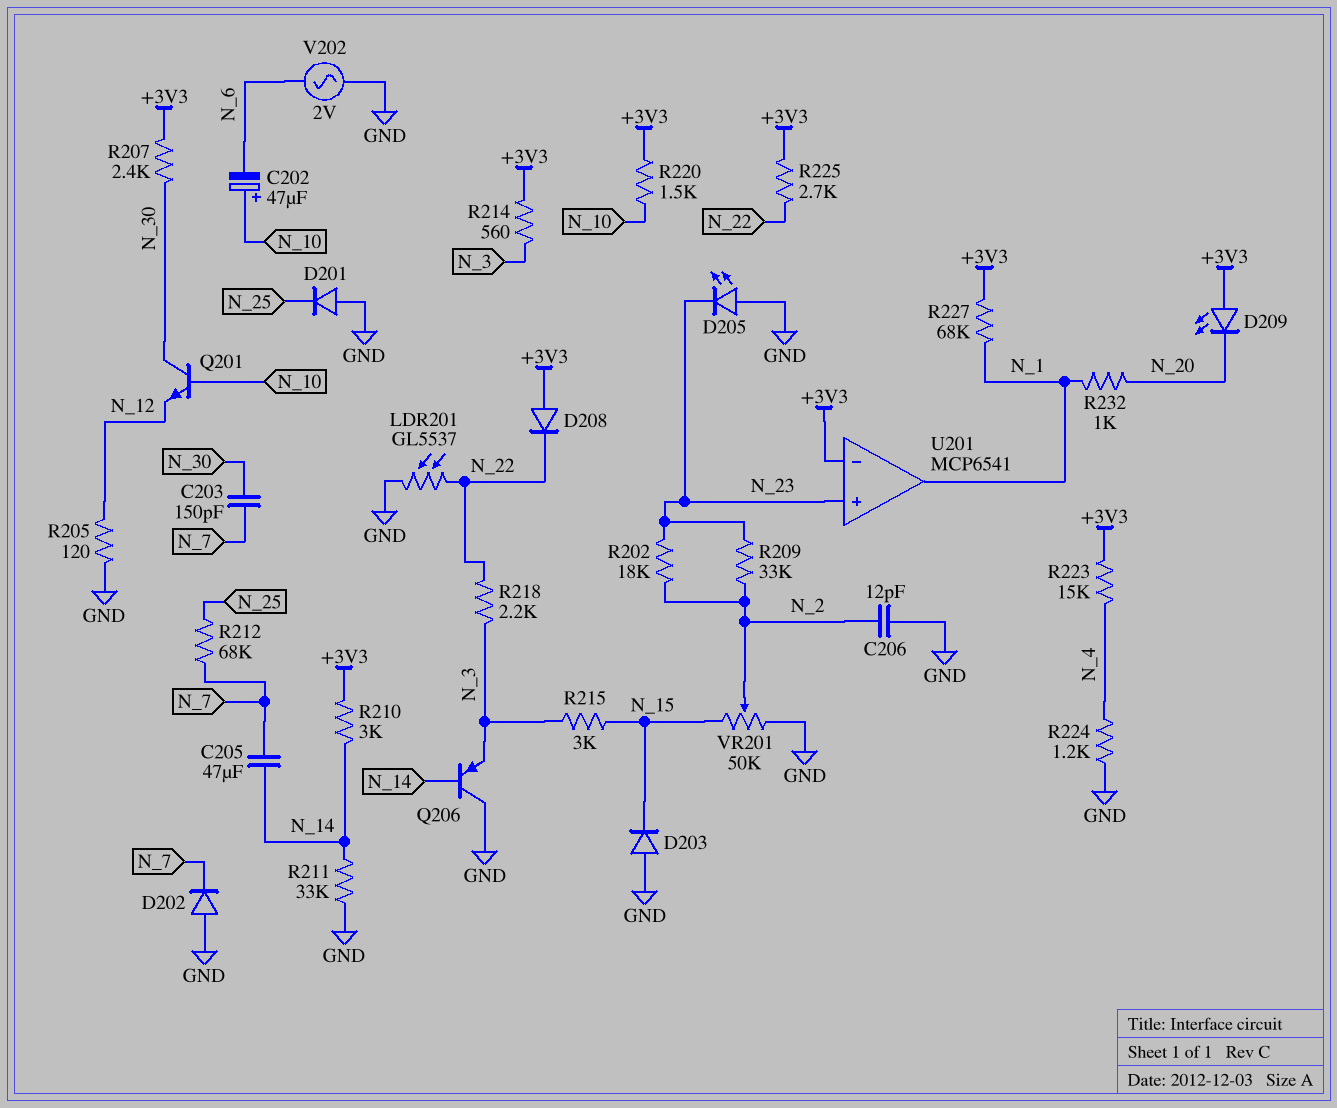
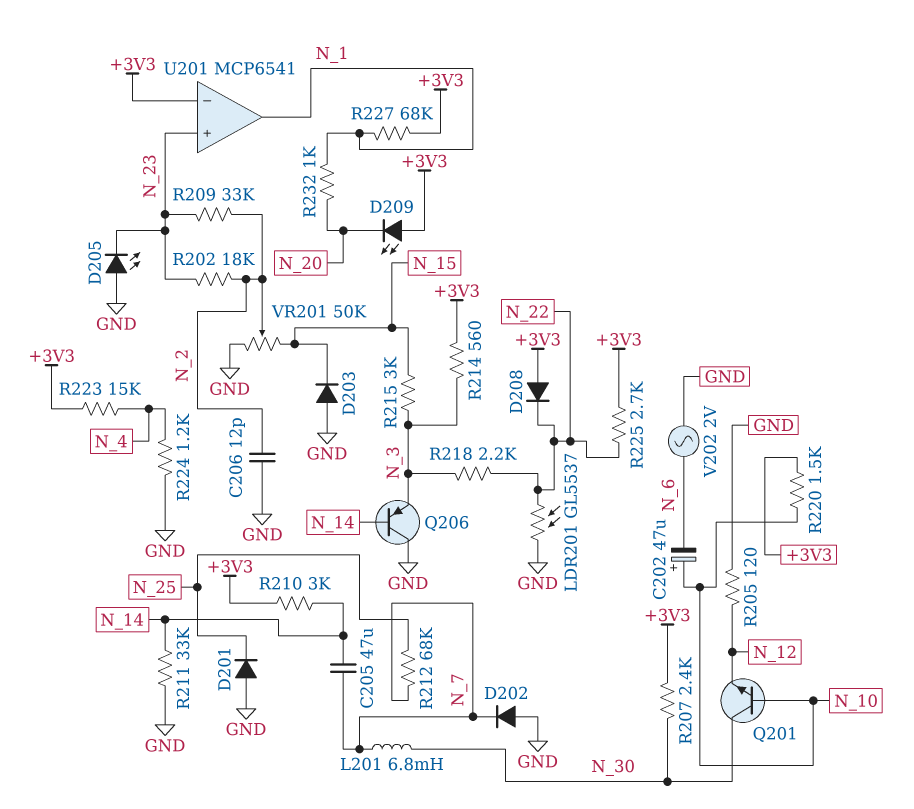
C203: 150pF (N_7, N_30) -> none
L201: none -> 6.8mH (N_7, N_30)

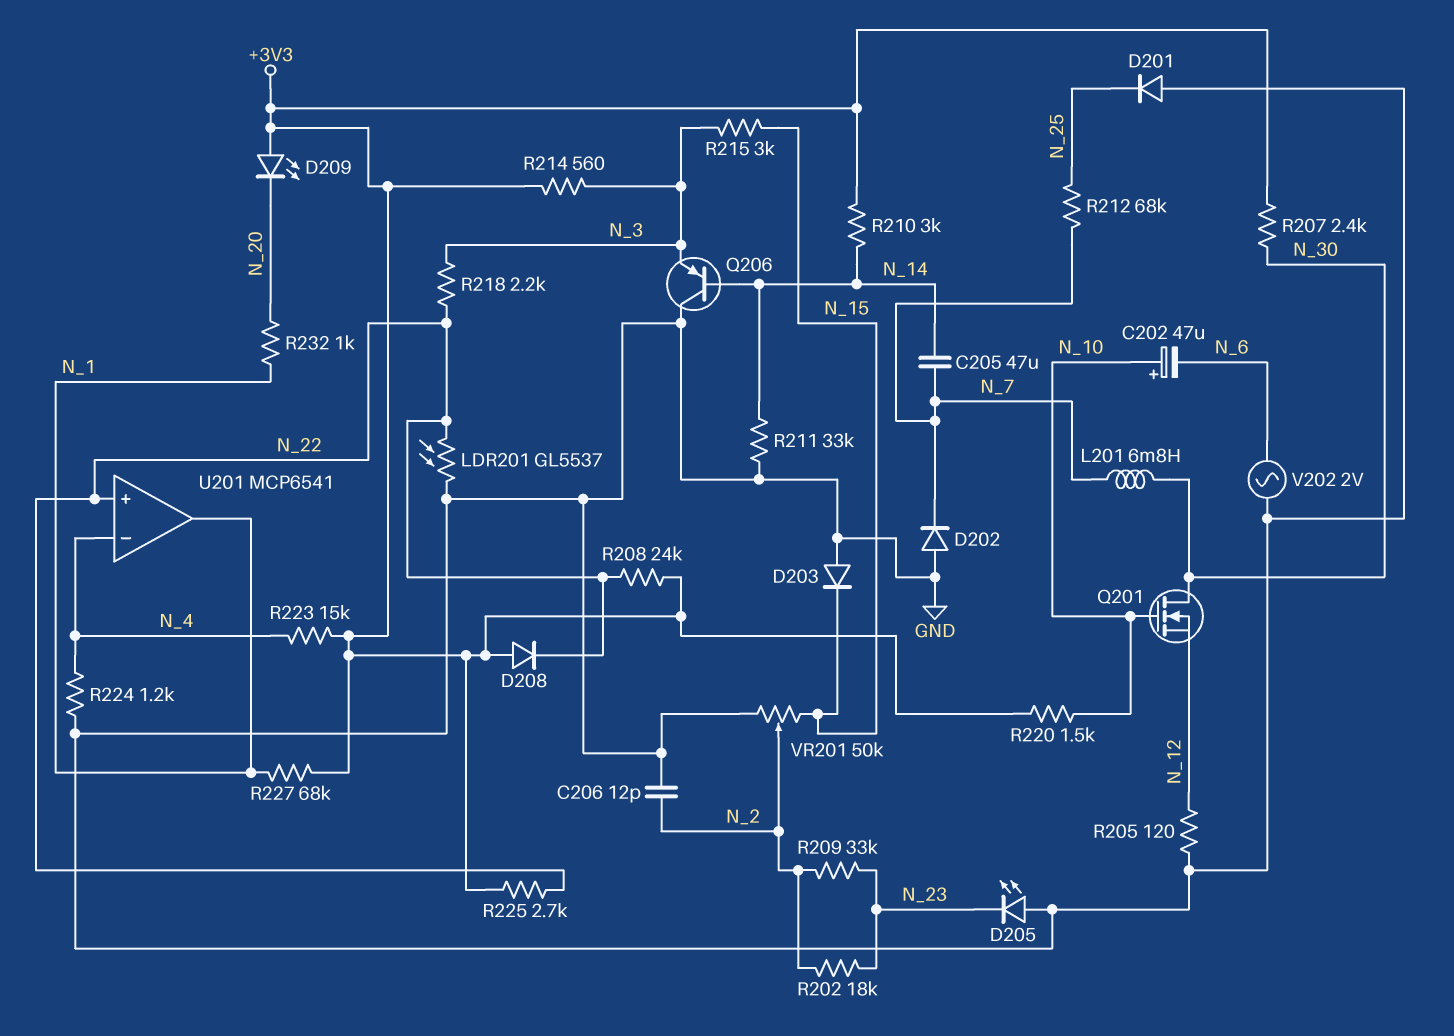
Q201: NPN (B N_10, C N_30, E N_12) -> NMOS (G N_10, D N_30, S N_12)
R208: none -> 24k (+3V3, N_22)
U201 pin in+: N_23 -> N_22
U201 pin in-: +3V3 -> N_4

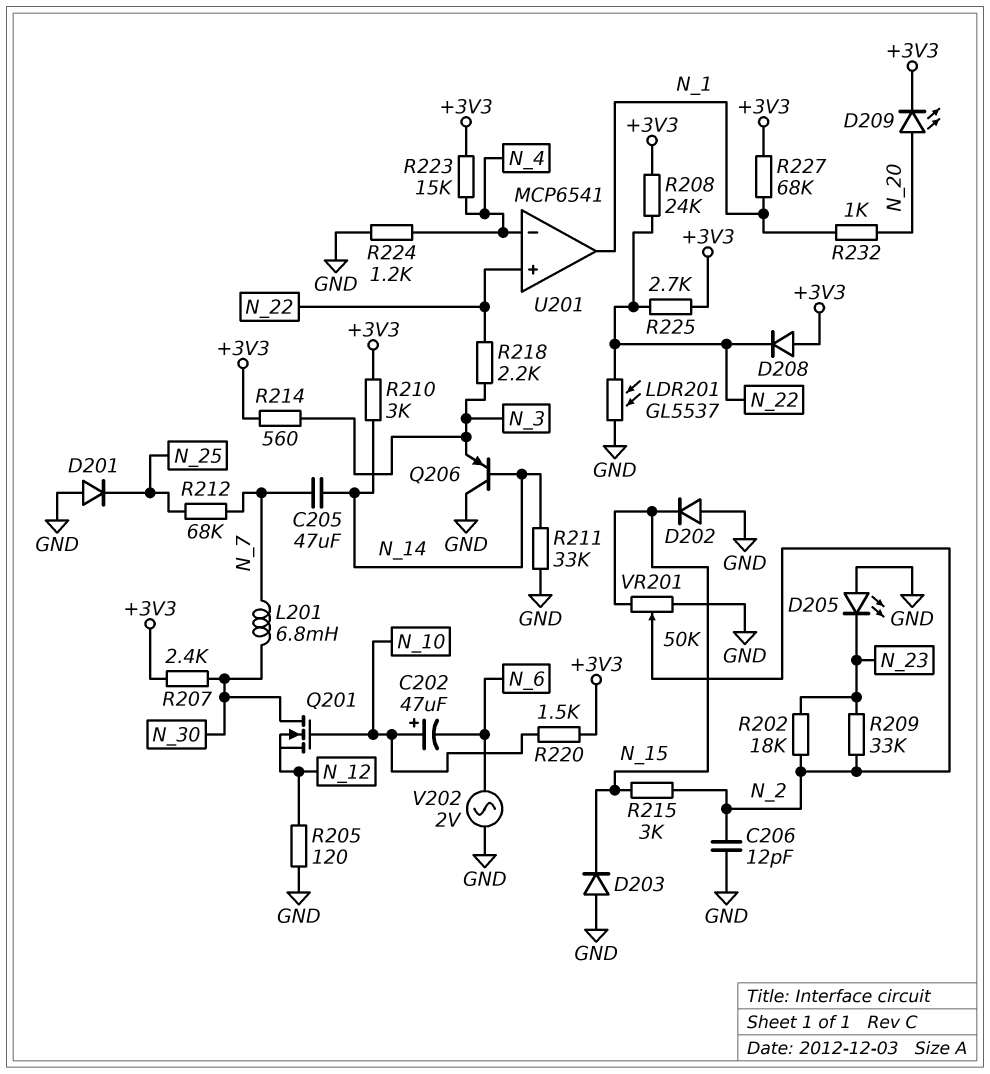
D202: diode (A GND, K N_7) -> diode (A GND, K N_15)
D209: LED (A +3V3, K N_20) -> LED (A N_20, K +3V3)
R215: 3k (N_3, N_15) -> 3k (N_2, N_15)

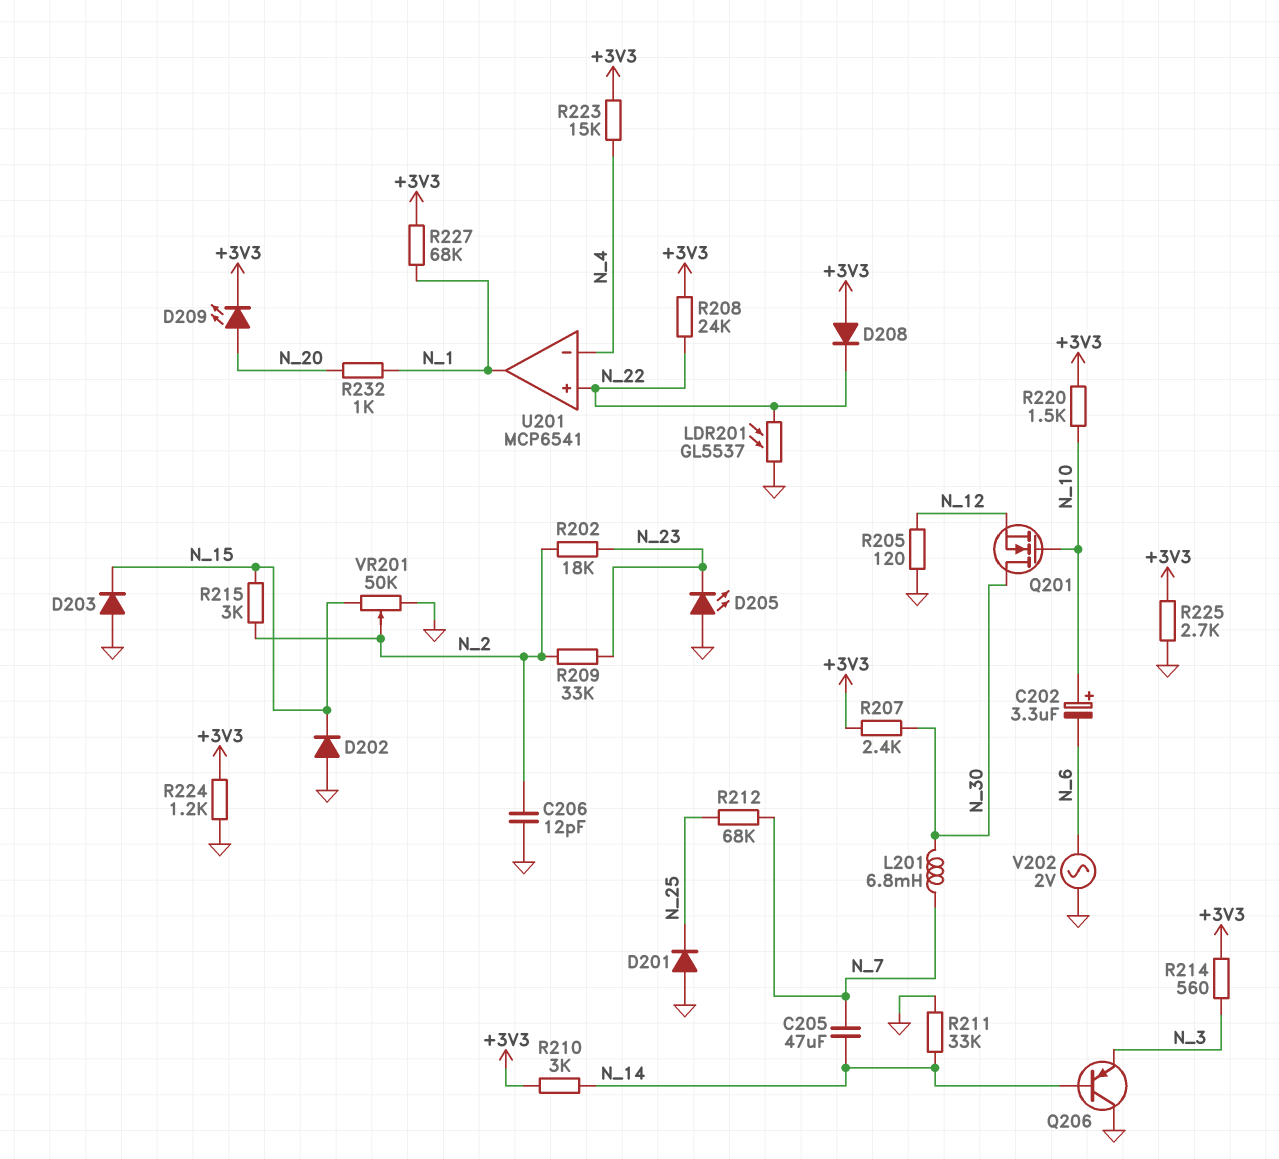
C202: 47uF (plus N_10, minus N_6) -> 3.3uF (plus N_10, minus N_6)
R218: 2.2k (N_3, N_22) -> none
R224: 1.2k (GND, N_4) -> 1.2k (+3V3, GND)
R225: 2.7k (+3V3, N_22) -> 2.7k (+3V3, GND)

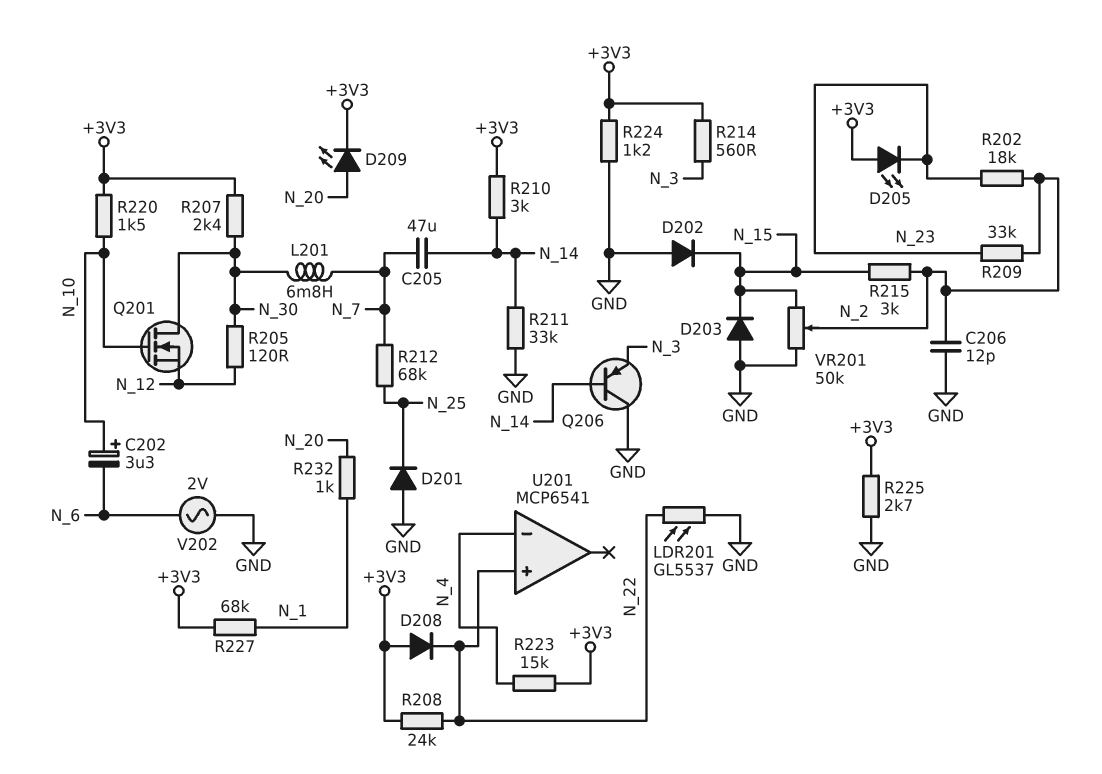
D205: LED (A GND, K N_23) -> LED (A +3V3, K N_23)
R205: 120 (GND, N_12) -> 120 (N_12, N_30)
U201 pin out: N_1 -> none

